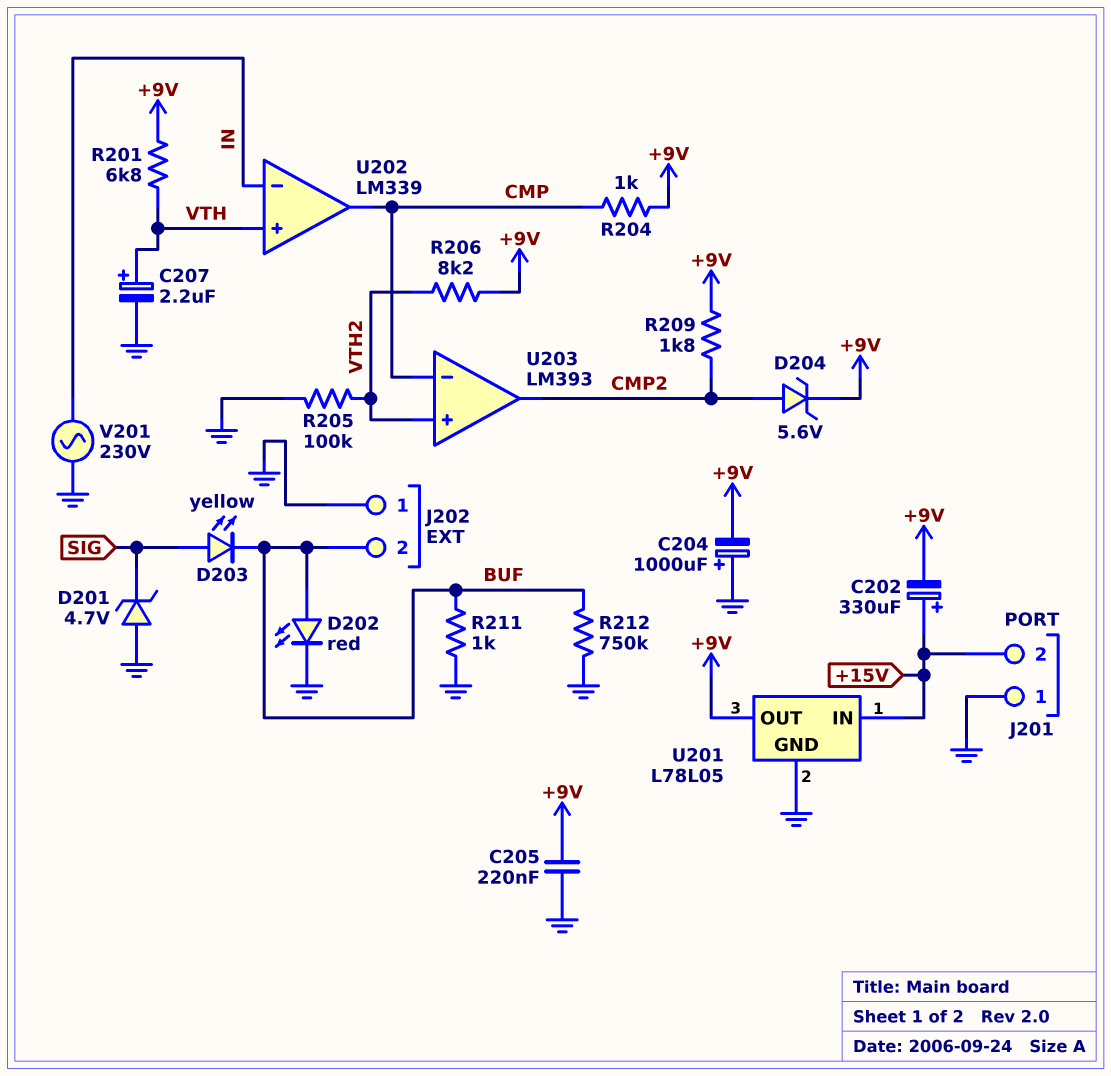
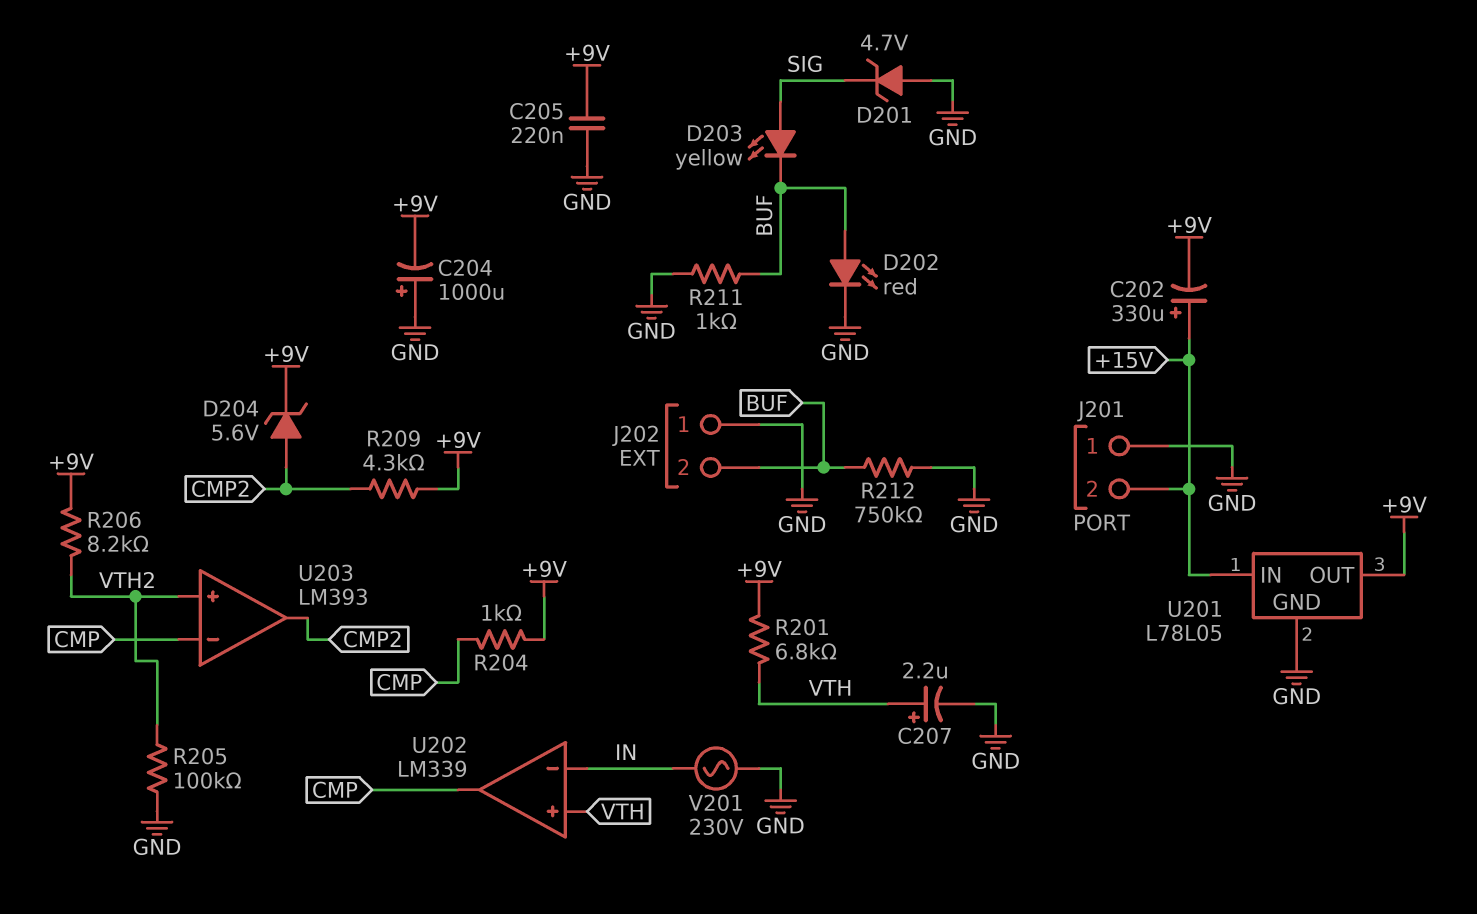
R209: 1.8k (+9V, CMP2) -> 4.3k (+9V, CMP2)

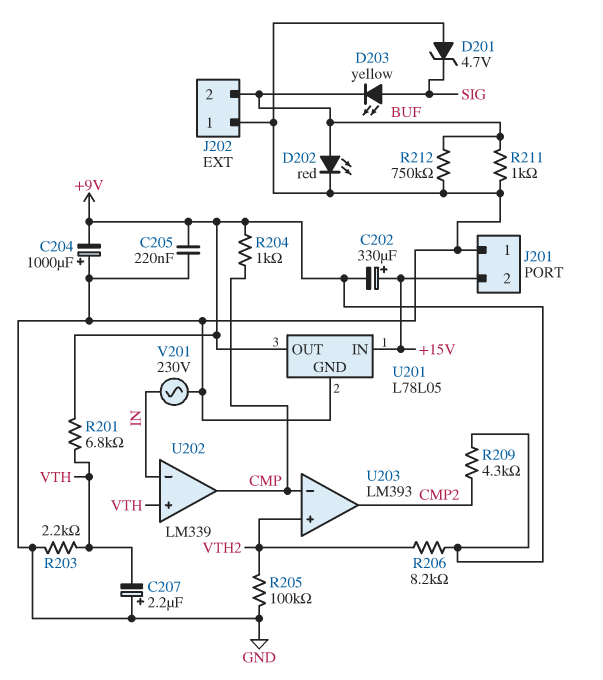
C207: 2.2uF (plus VTH, minus GND) -> 2.2uF (plus GND, minus VTH)
D204: zener 5.6V (A CMP2, K +9V) -> none
R203: none -> 2.2k (GND, VTH)

